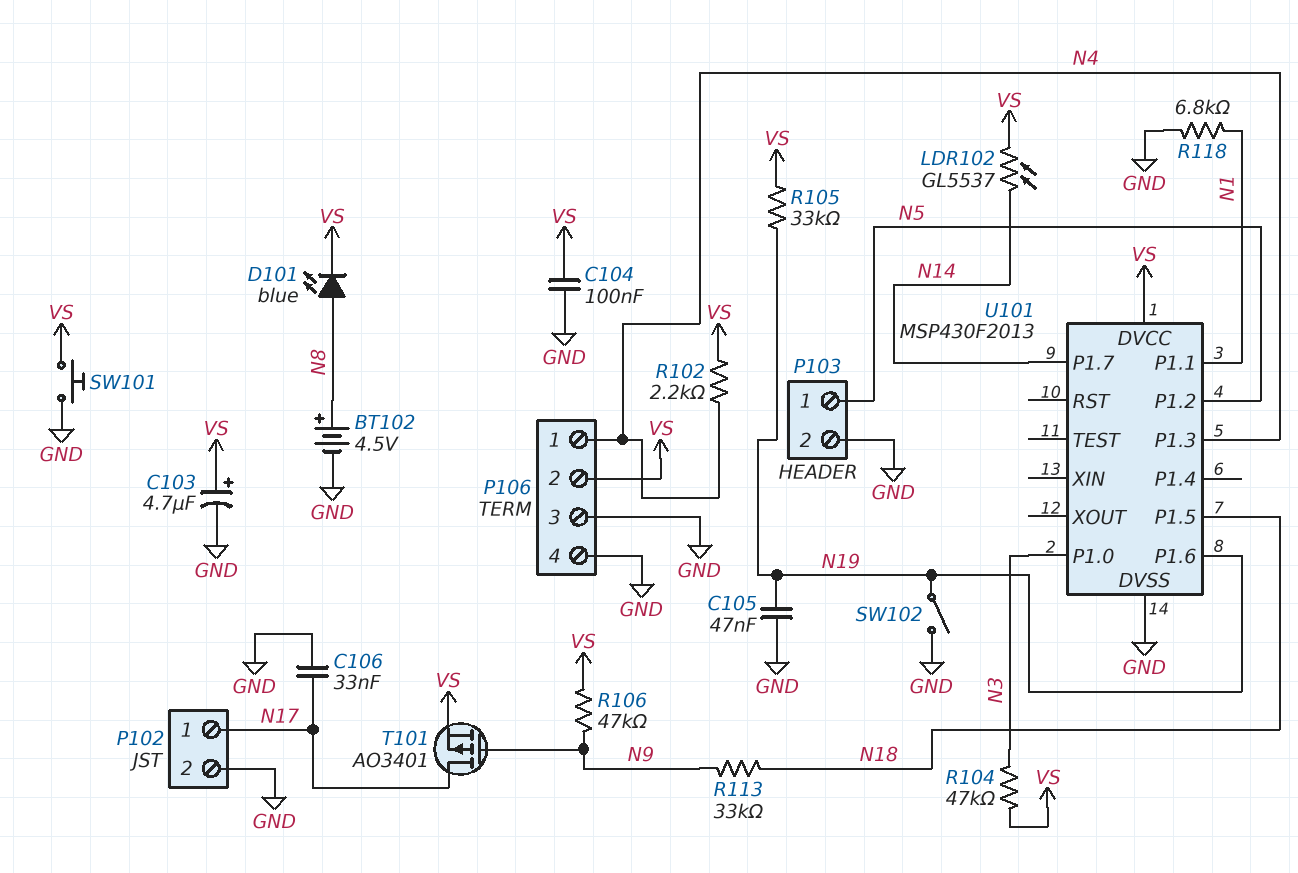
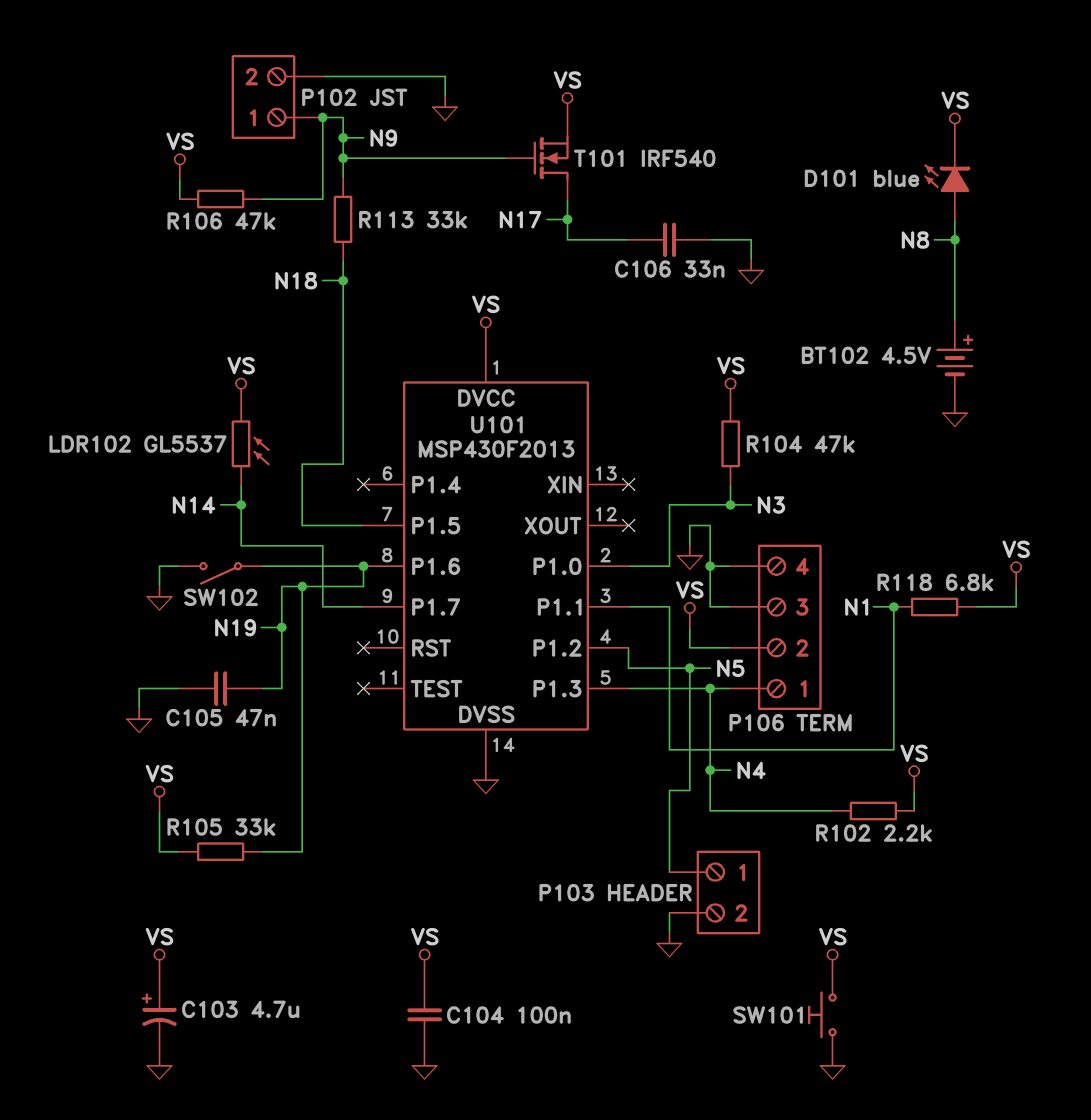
P102 pin 1: N17 -> N9
R118: 6.8k (GND, N1) -> 6.8k (N1, VS)
T101: PMOS AO3401 (G N9, D N17, S VS) -> NMOS IRF540 (G N9, D N17, S VS)

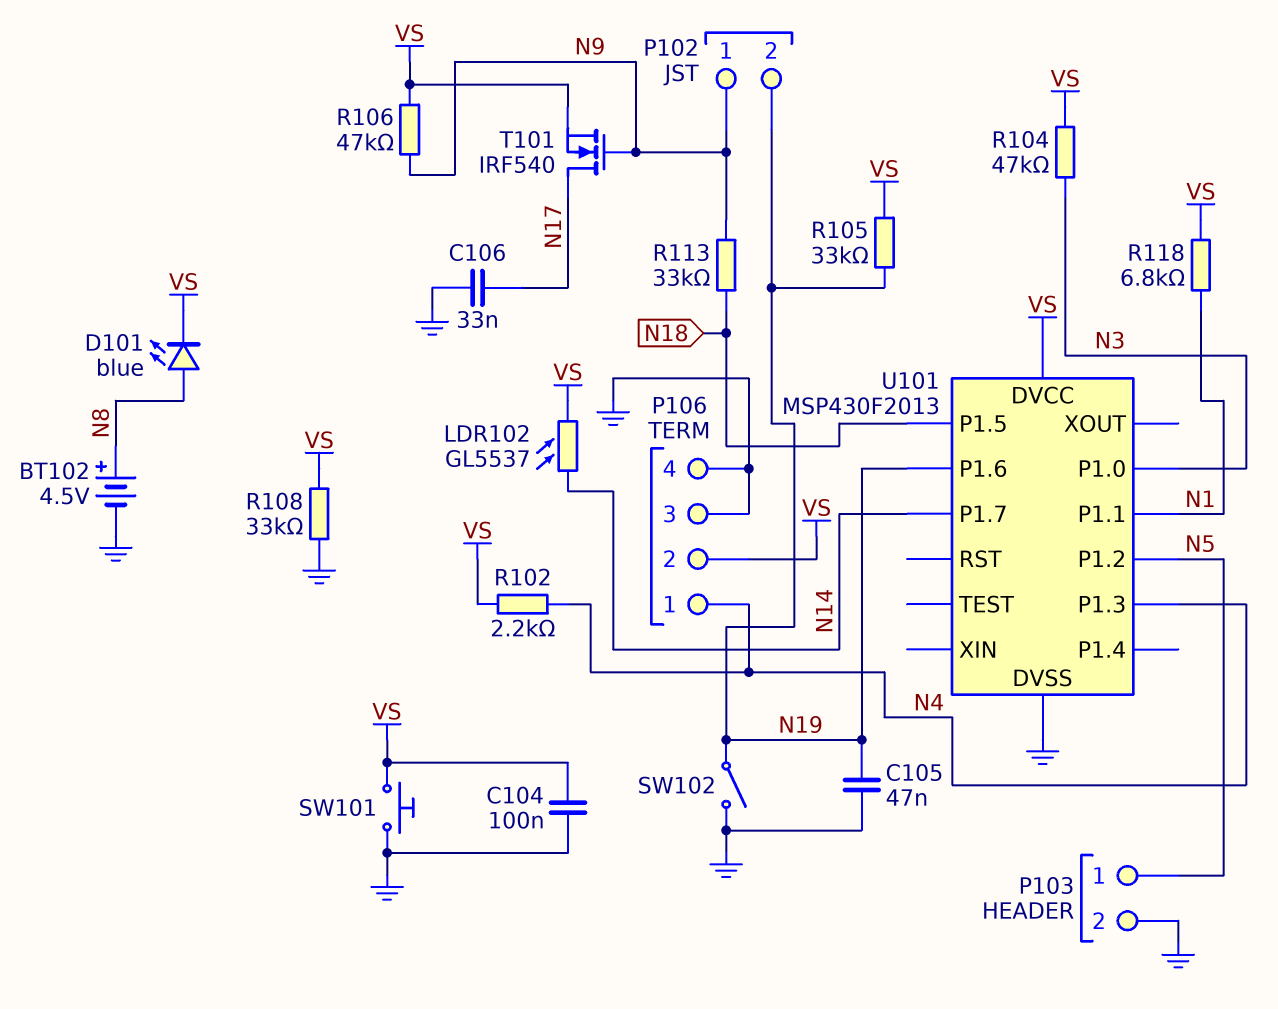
C103: 4.7uF (plus VS, minus GND) -> none
P102 pin 2: GND -> N19
R108: none -> 33k (GND, VS)

